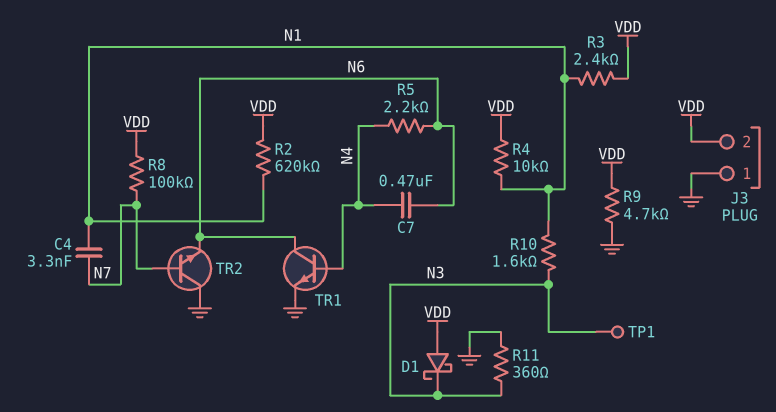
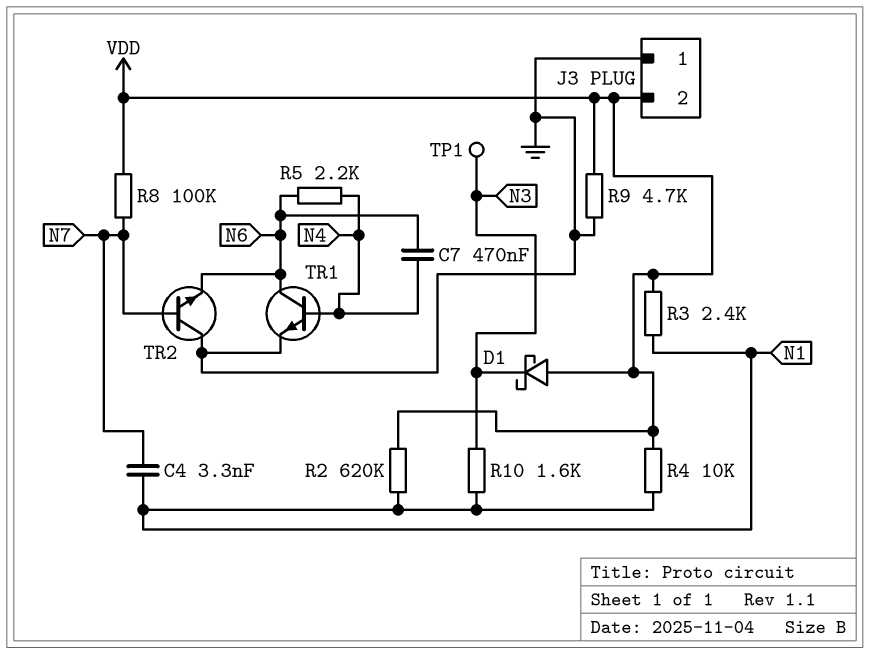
R11: 360 (GND, N3) -> none

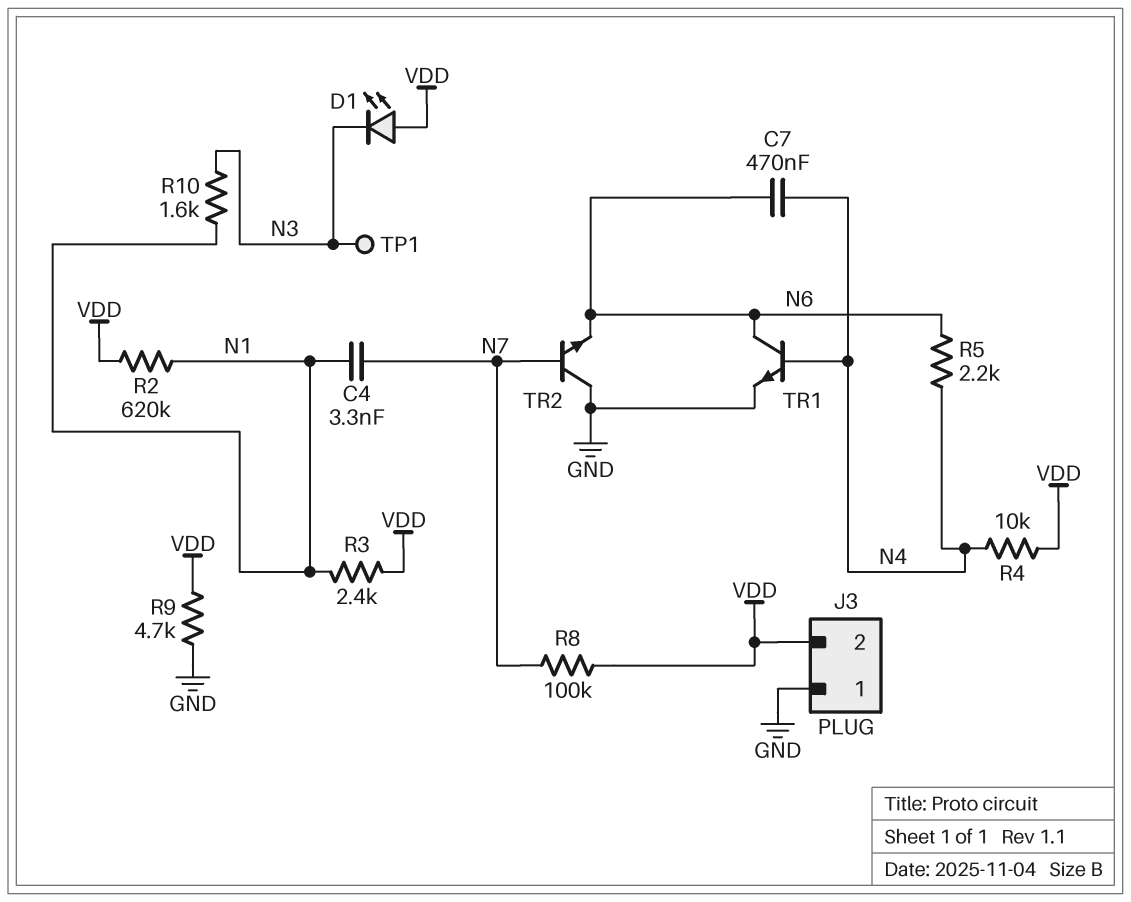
D1: schottky (A VDD, K N3) -> LED (A VDD, K N3)
R4: 10k (N1, VDD) -> 10k (N4, VDD)

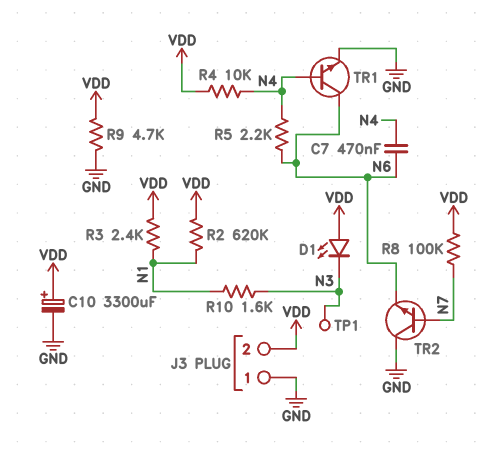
C4: 3.3nF (N1, N7) -> none
C10: none -> 3300uF (plus VDD, minus GND)

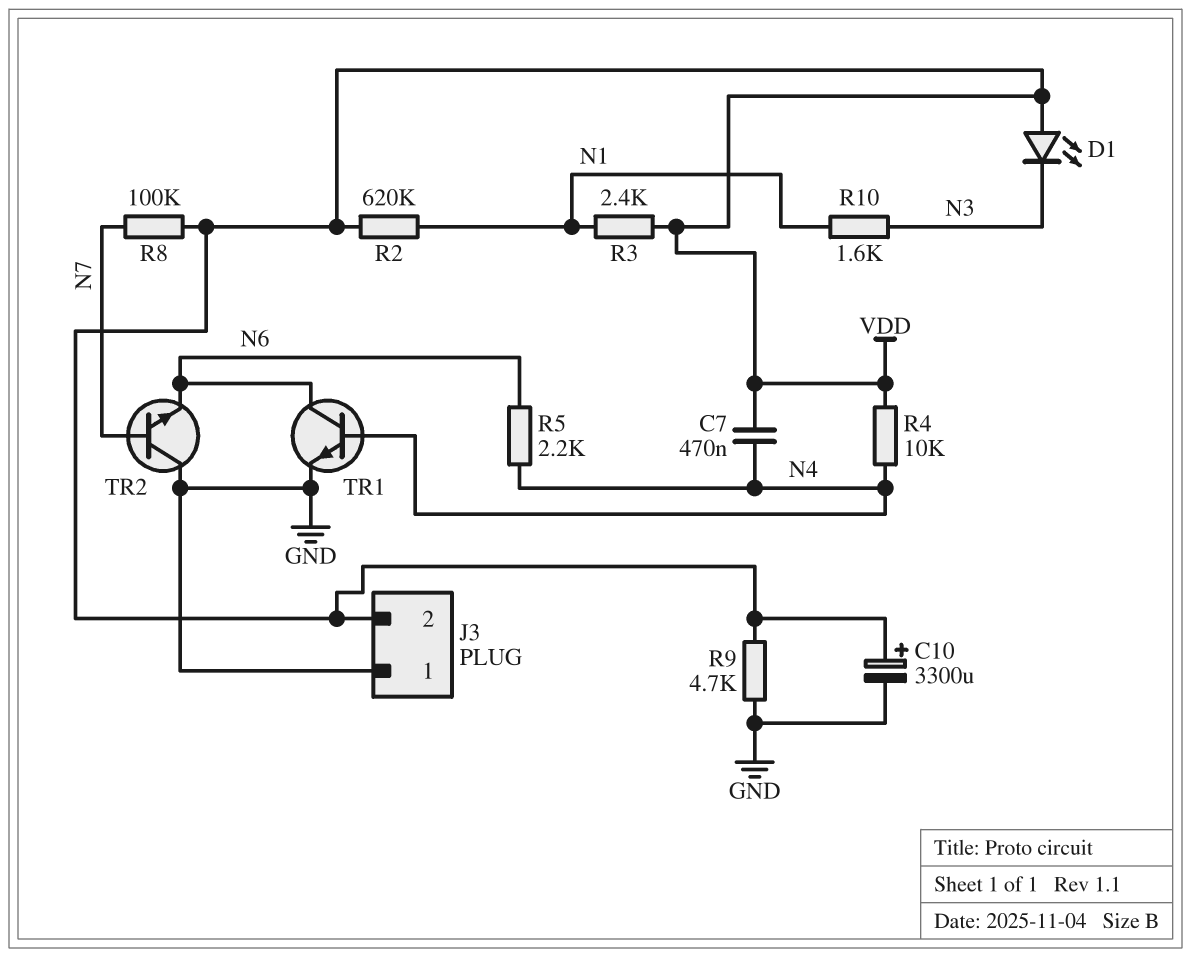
C7: 470nF (N4, N6) -> 470nF (N4, VDD)
TP1: test point (N3) -> none

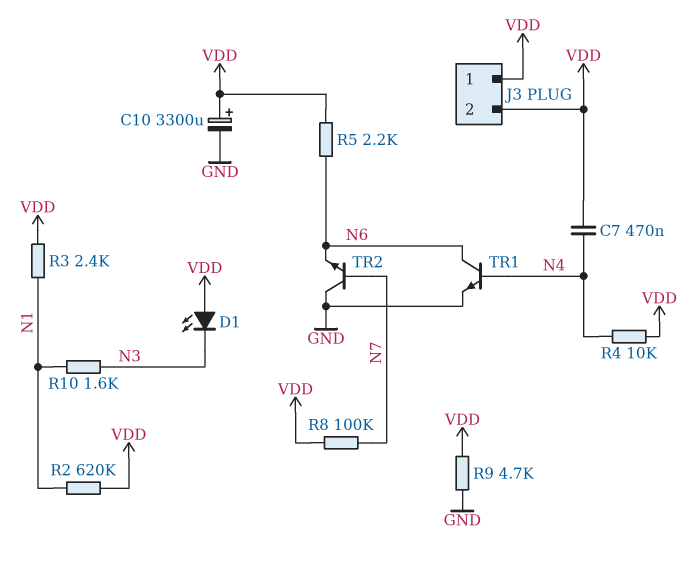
J3 pin 1: GND -> VDD
R5: 2.2k (N4, N6) -> 2.2k (N6, VDD)

